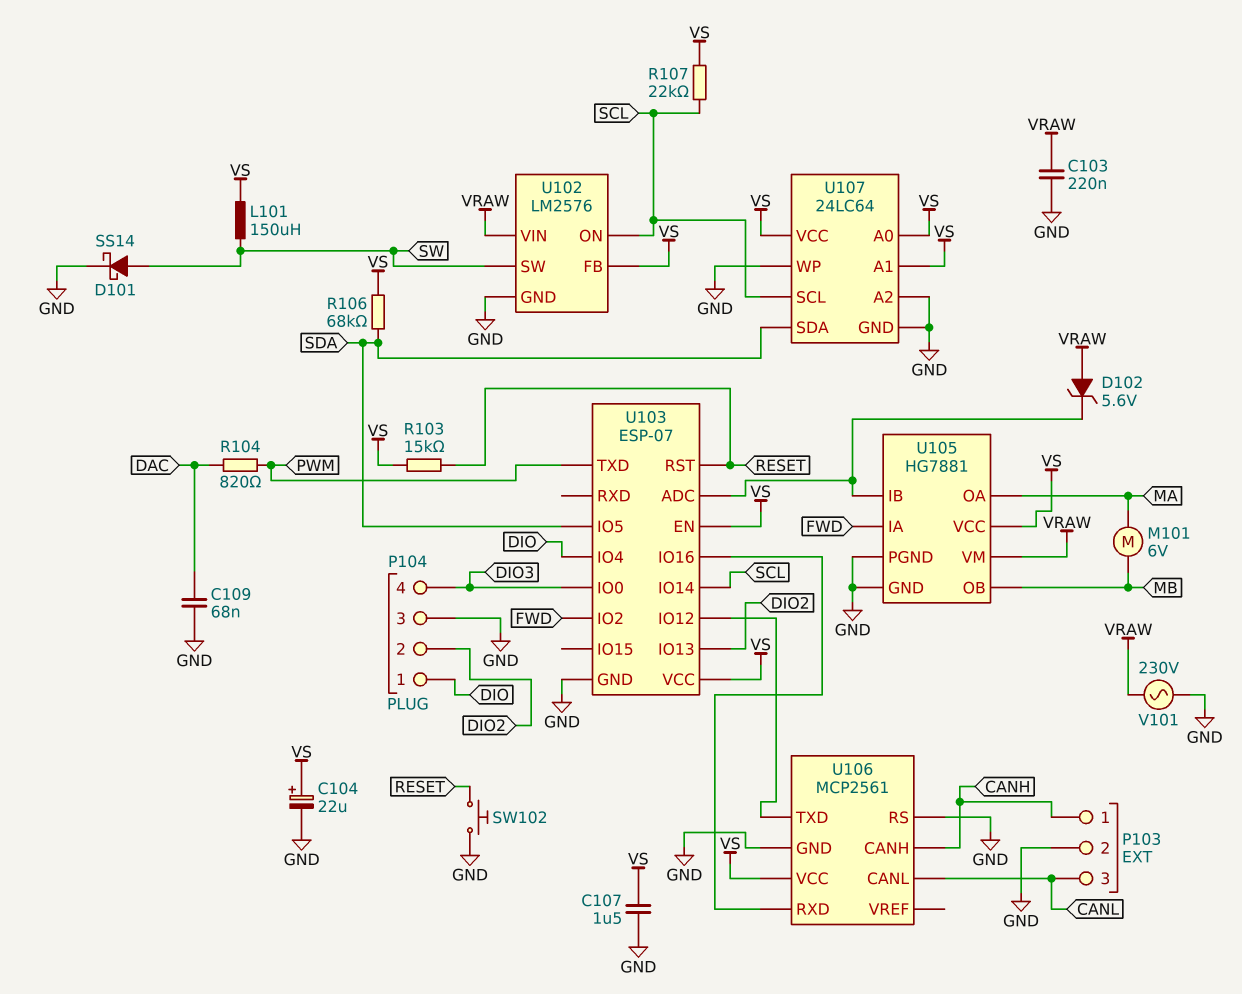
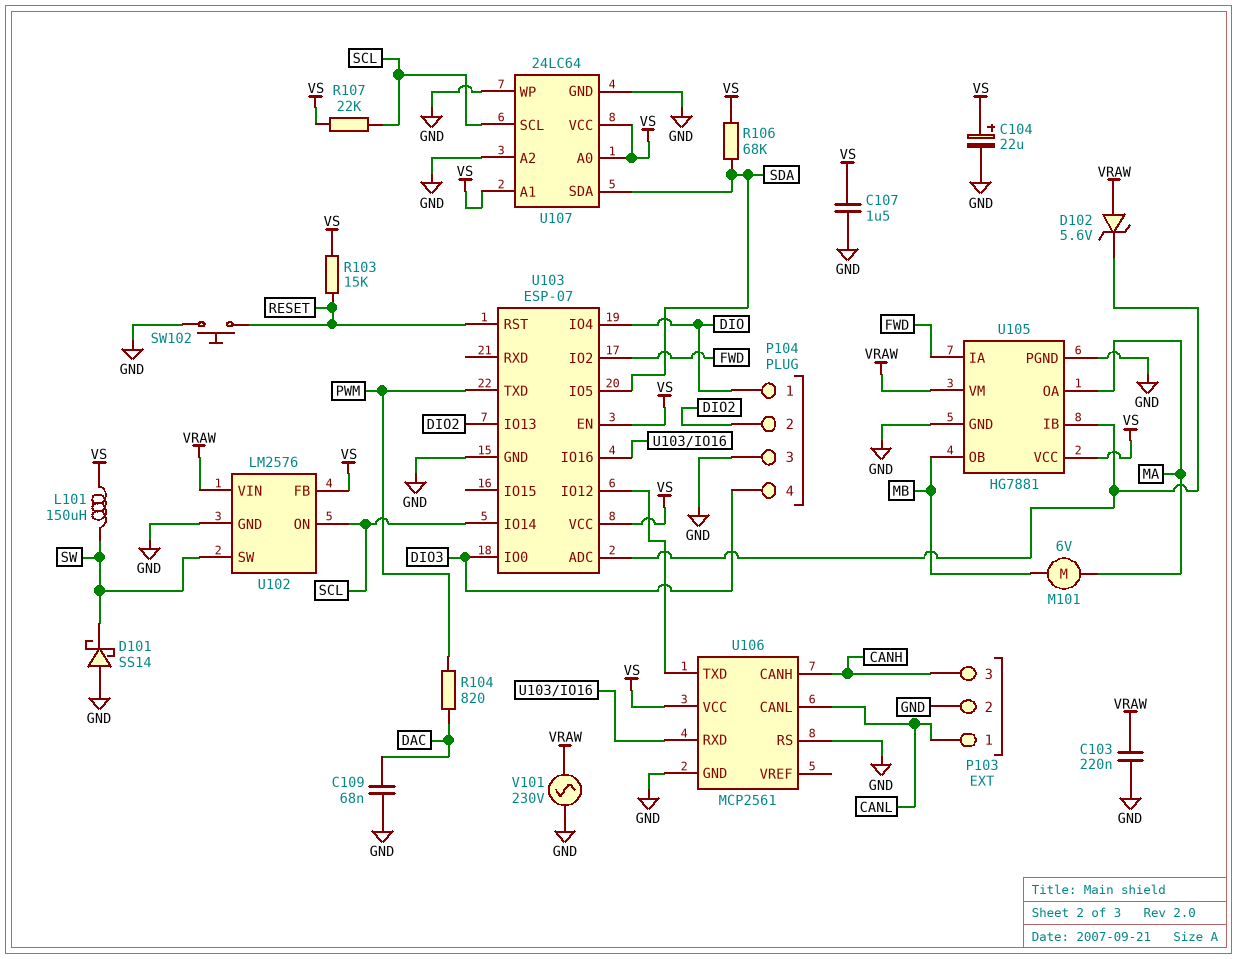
D101: schottky SS14 (A SW, K GND) -> schottky SS14 (A GND, K SW)
P103 pin 1: CANH -> CANL
P103 pin 3: CANL -> CANH

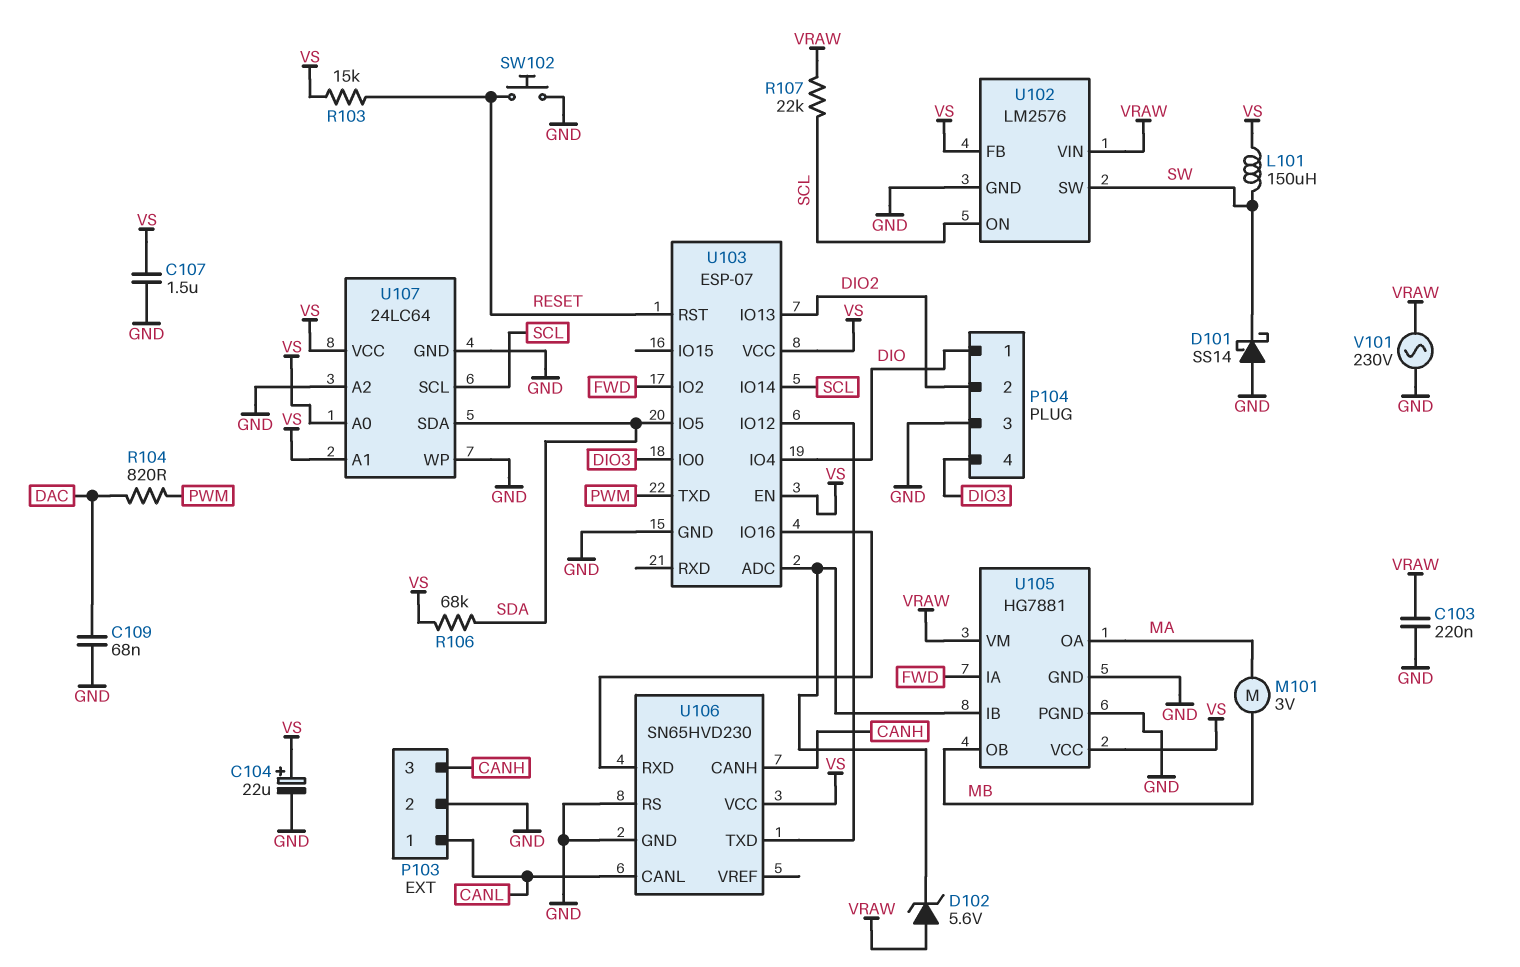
M101: motor 6V (MA, MB) -> motor 3V (MA, MB)
R107: 22k (SCL, VS) -> 22k (SCL, VRAW)
U106: MCP2561 -> SN65HVD230

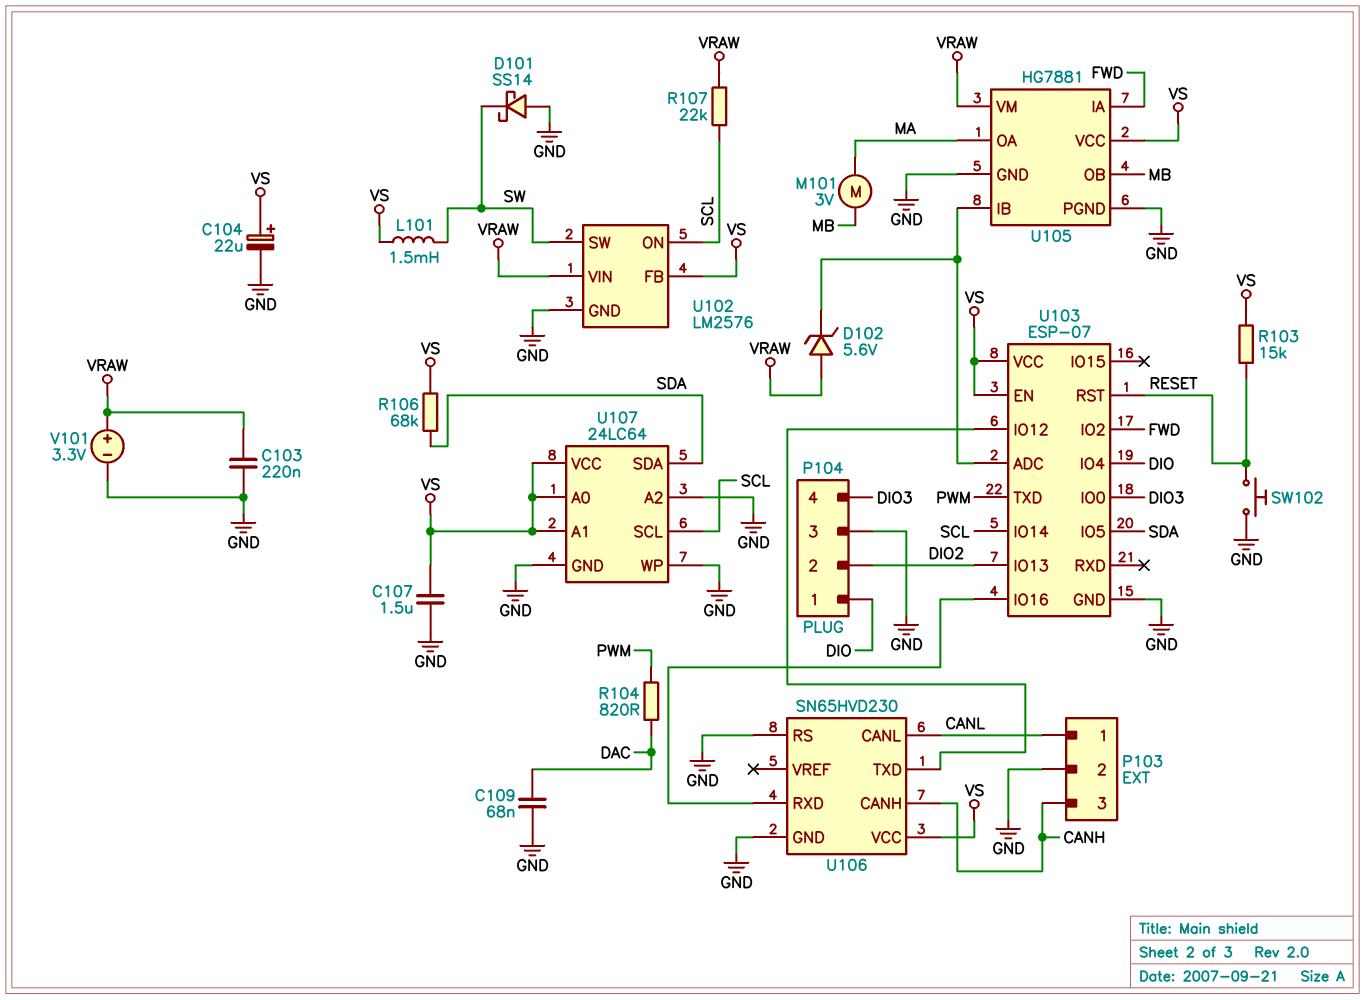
L101: 150uH (SW, VS) -> 1.5mH (SW, VS)
V101: AC 230V (GND, VRAW) -> 3.3V (plus VRAW, minus GND)

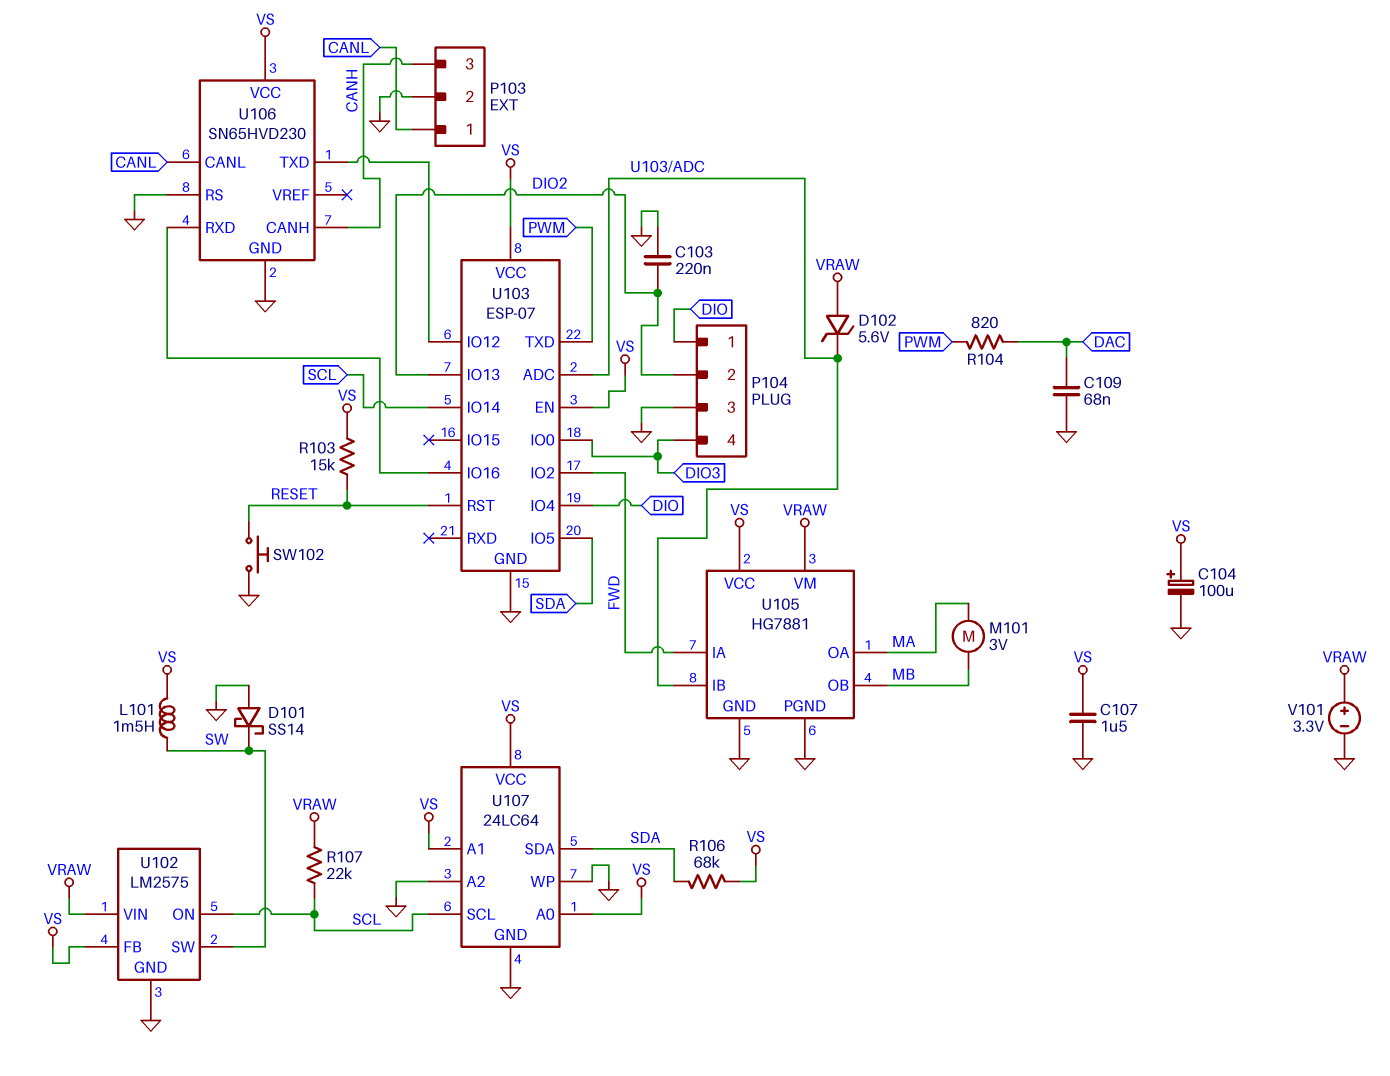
C103: 220nF (GND, VRAW) -> 220nF (DIO2, GND)
C104: 22uF (plus VS, minus GND) -> 100uF (plus VS, minus GND)
U102: LM2576 -> LM2575

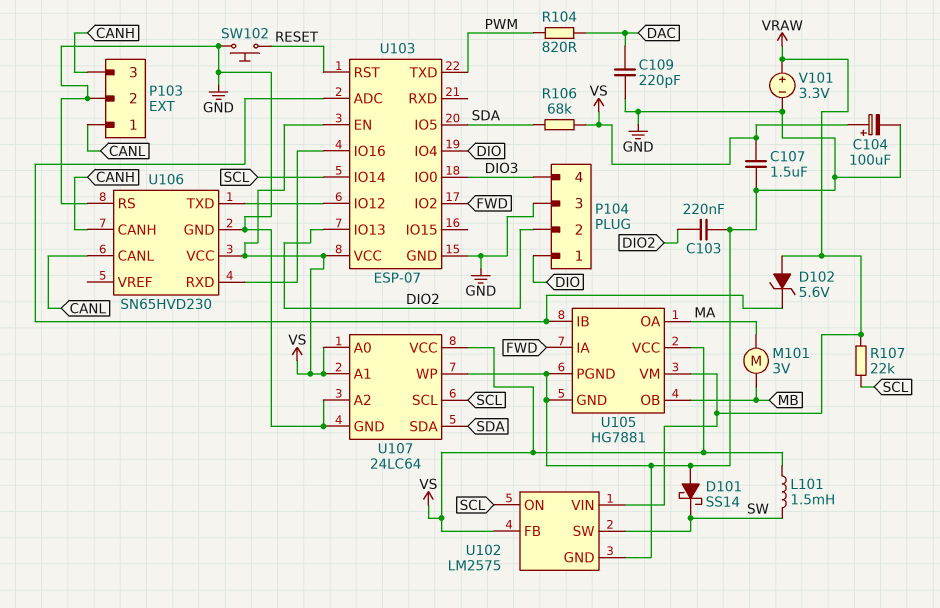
C109: 68nF (DAC, GND) -> 220pF (DAC, GND)
R103: 15k (RESET, VS) -> none

